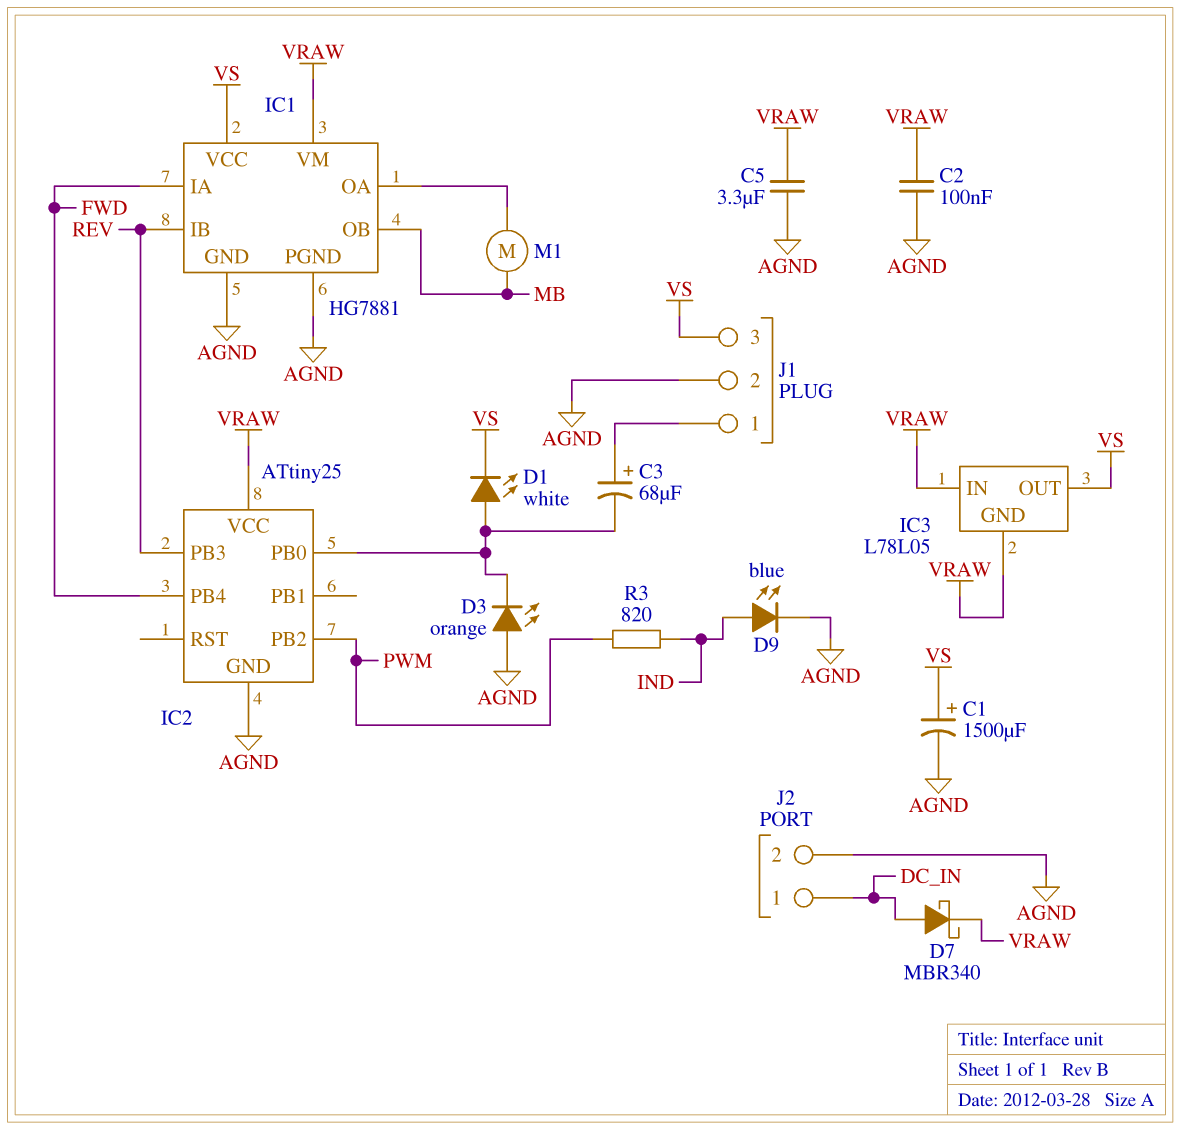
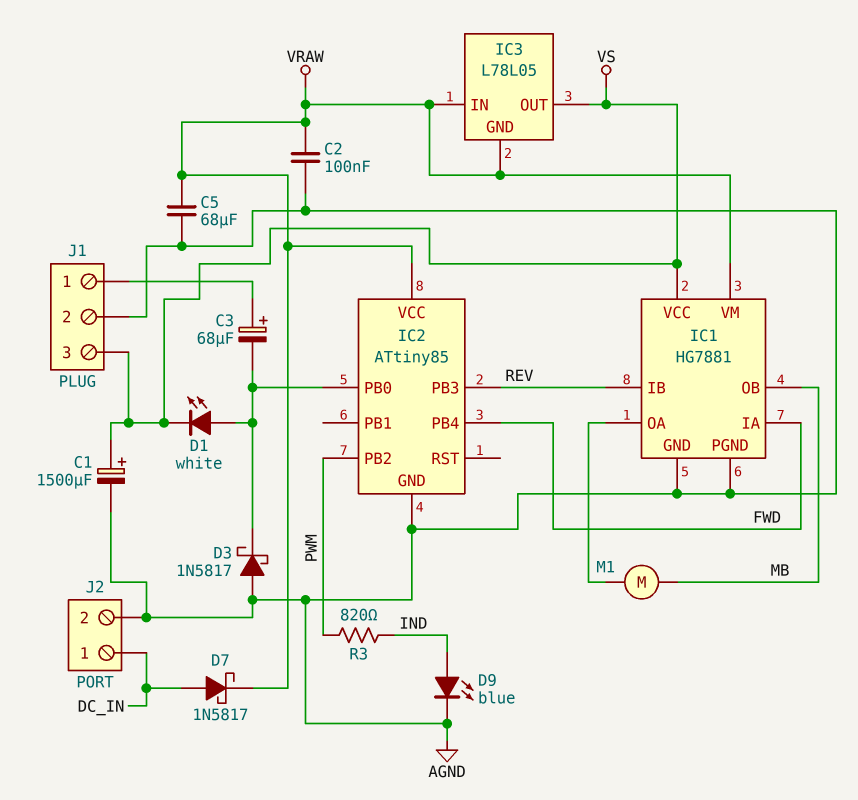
C5: 3.3uF (AGND, VRAW) -> 68uF (AGND, VRAW)
D3: LED orange (A AGND, K IC2/PB0) -> schottky 1N5817 (A AGND, K IC2/PB0)
D7: schottky MBR340 (A DC_IN, K VRAW) -> schottky 1N5817 (A DC_IN, K VRAW)
IC2: ATtiny25 -> ATtiny85

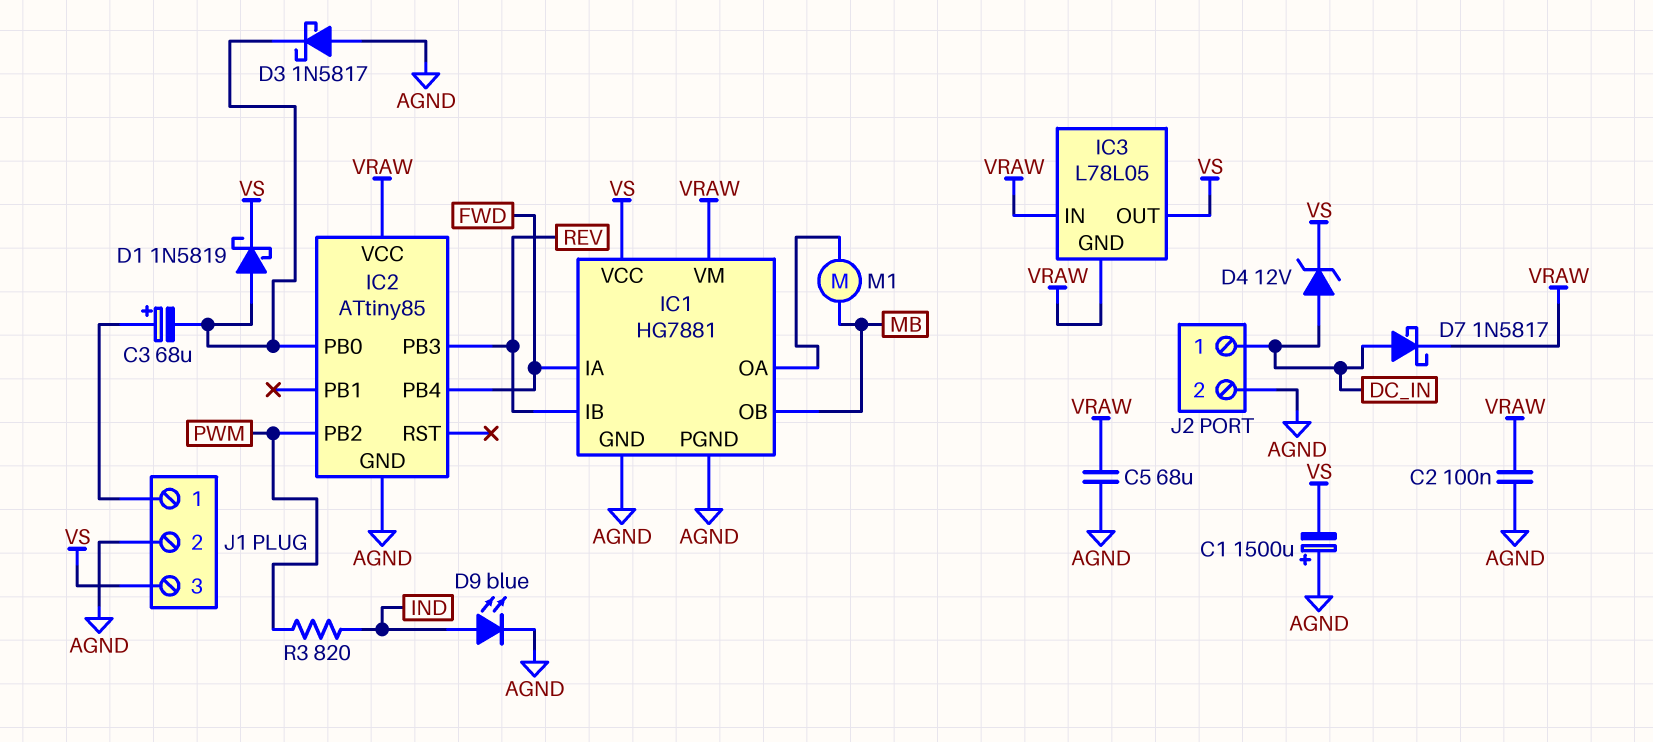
C1: 1500uF (plus VS, minus AGND) -> 1500uF (plus AGND, minus VS)
D1: LED white (A IC2/PB0, K VS) -> schottky 1N5819 (A IC2/PB0, K VS)
D4: none -> zener 12V (A DC_IN, K VS)

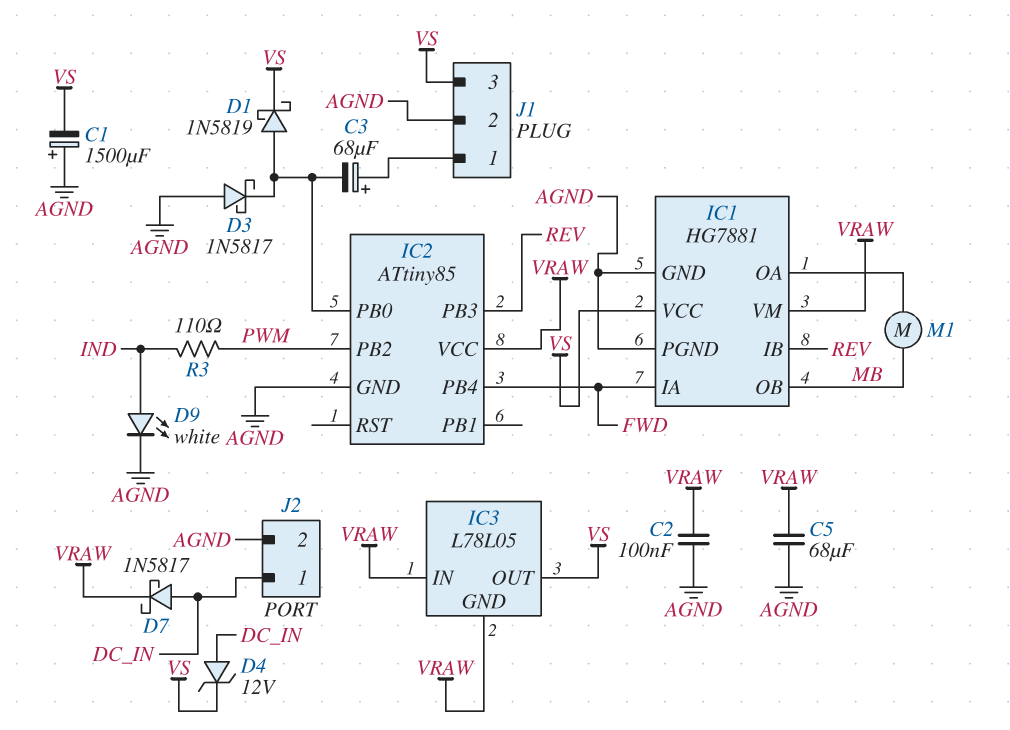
D9: LED blue (A IND, K AGND) -> LED white (A IND, K AGND)
R3: 820 (IND, PWM) -> 110 (IND, PWM)

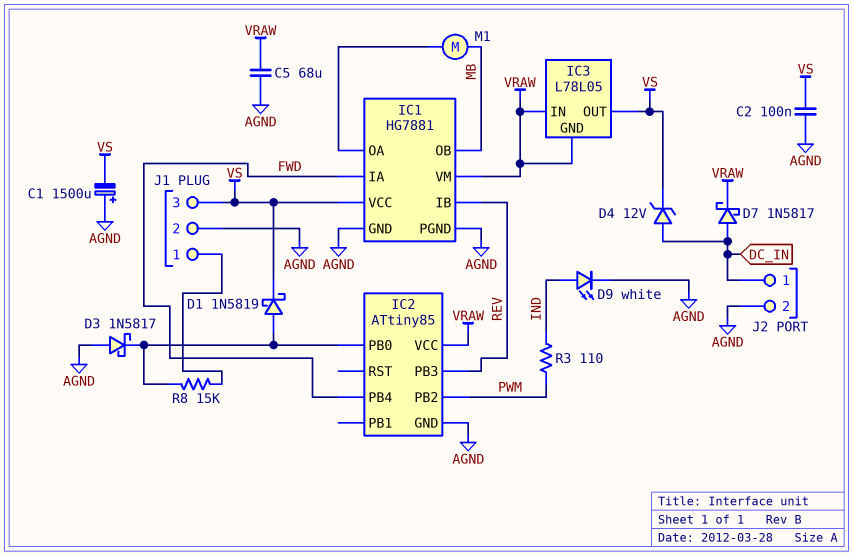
C2: 100nF (AGND, VRAW) -> 100nF (AGND, VS)
C3: 68uF (plus J1/1, minus IC2/PB0) -> none
R8: none -> 15k (IC2/PB0, J1/1)

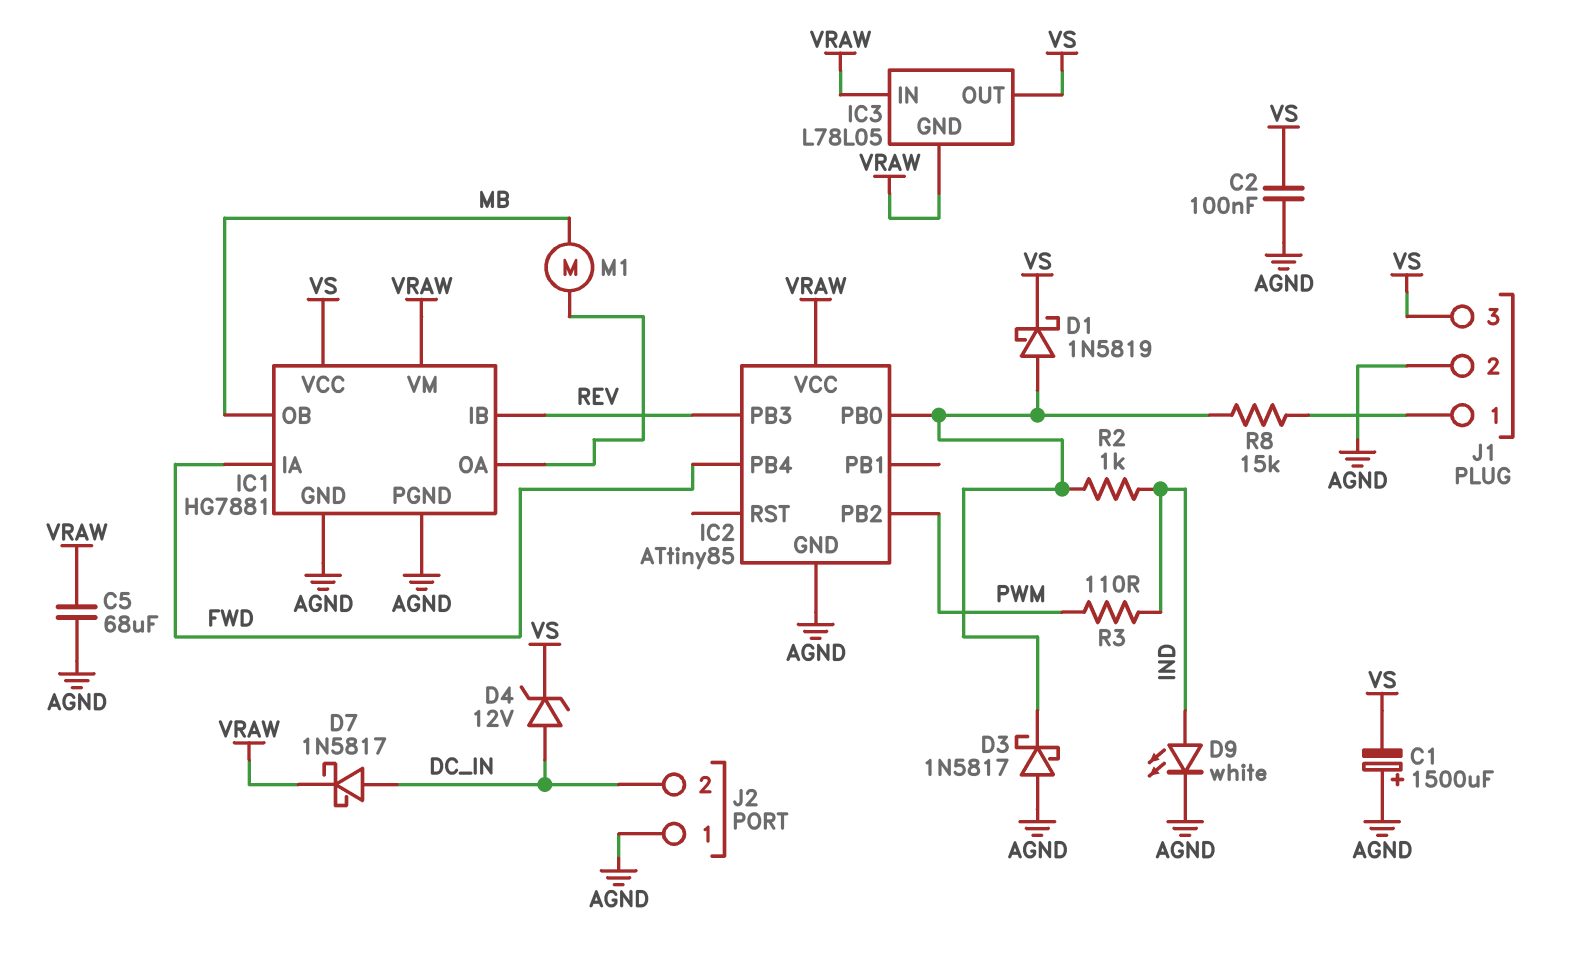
J2 pin 1: DC_IN -> AGND
J2 pin 2: AGND -> DC_IN
R2: none -> 1k (IC2/PB0, IND)

